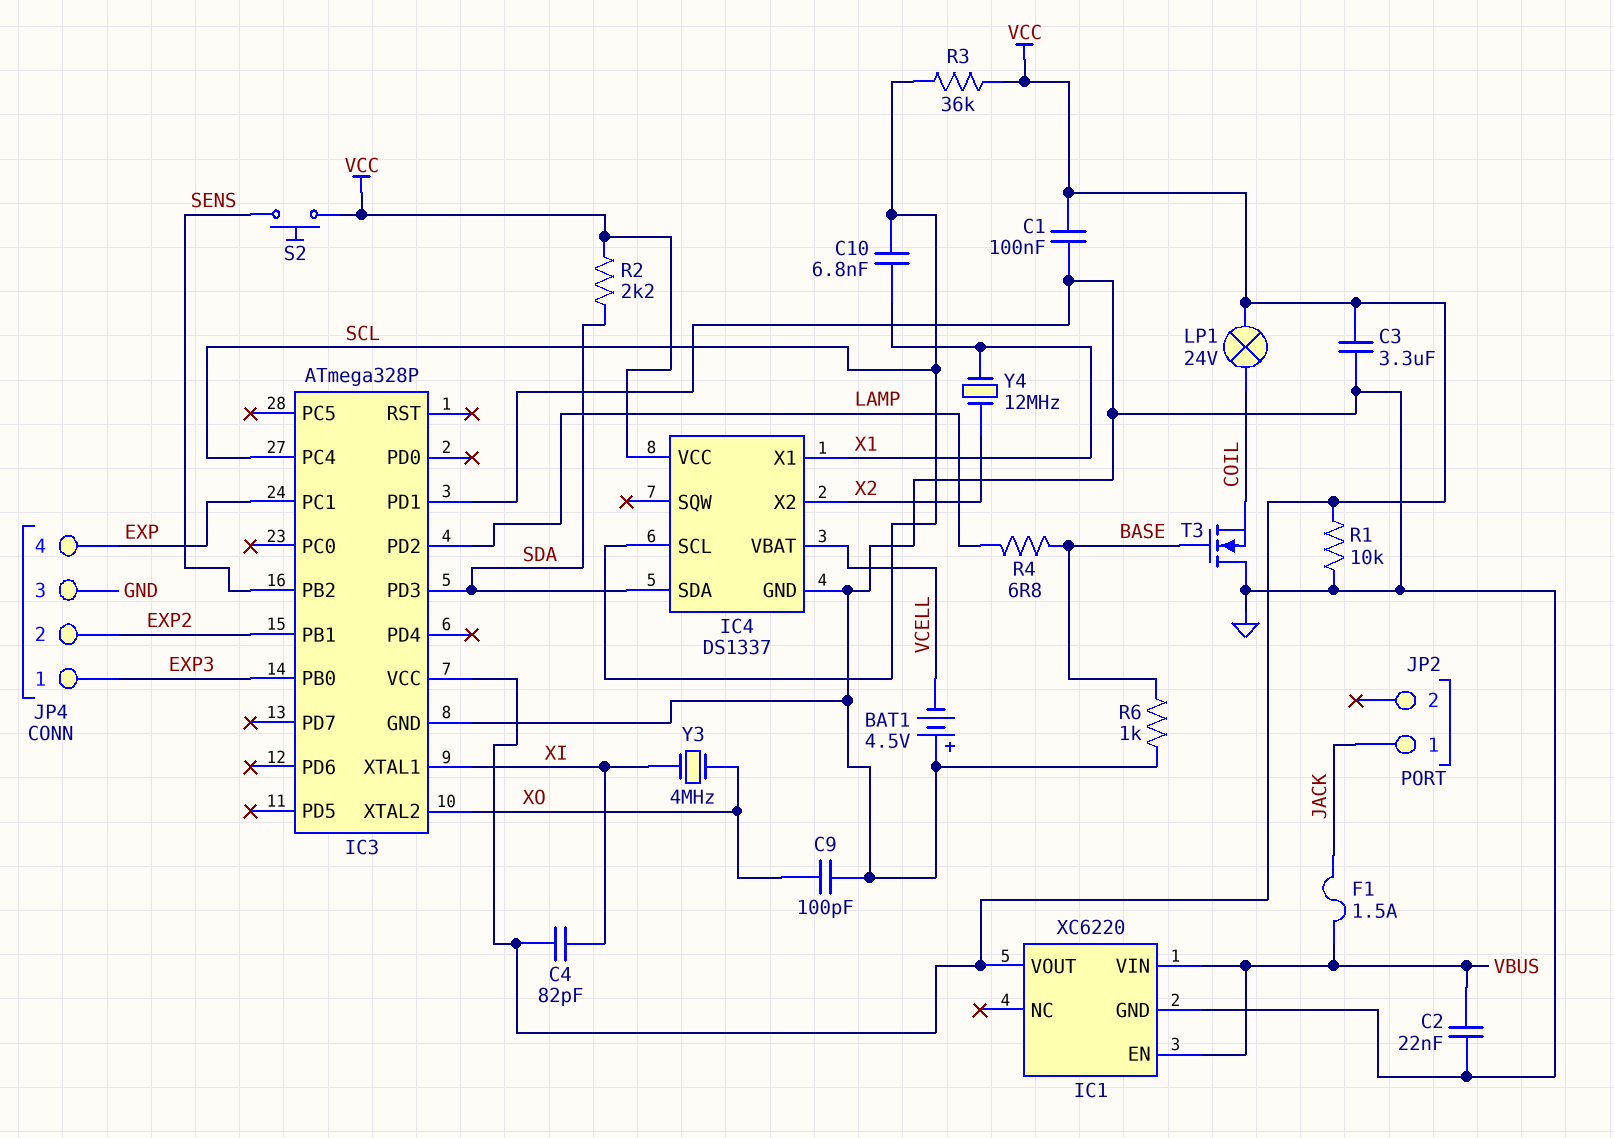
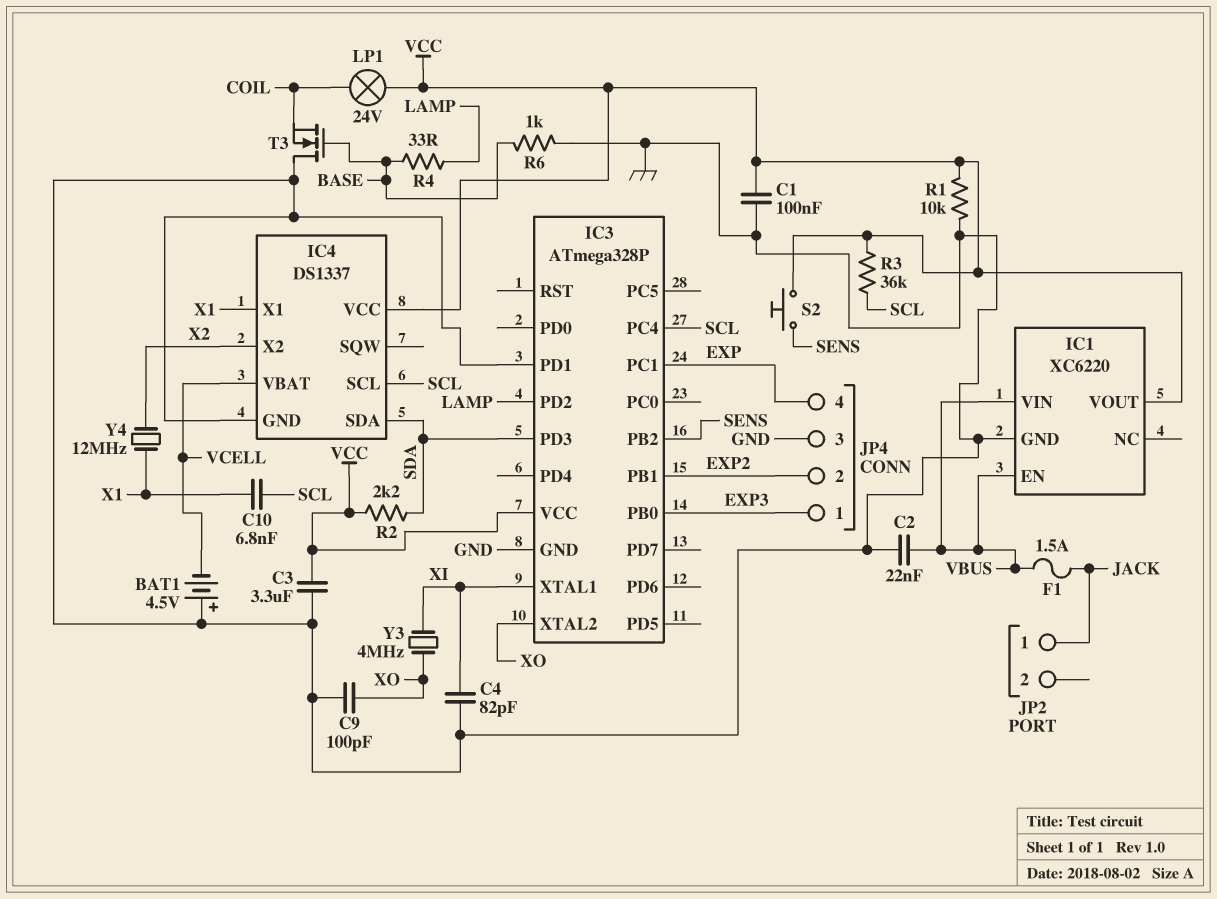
C4: 82pF (VCC, XI) -> 82pF (GND, XI)
R4: 6.8 (BASE, LAMP) -> 33 (BASE, LAMP)

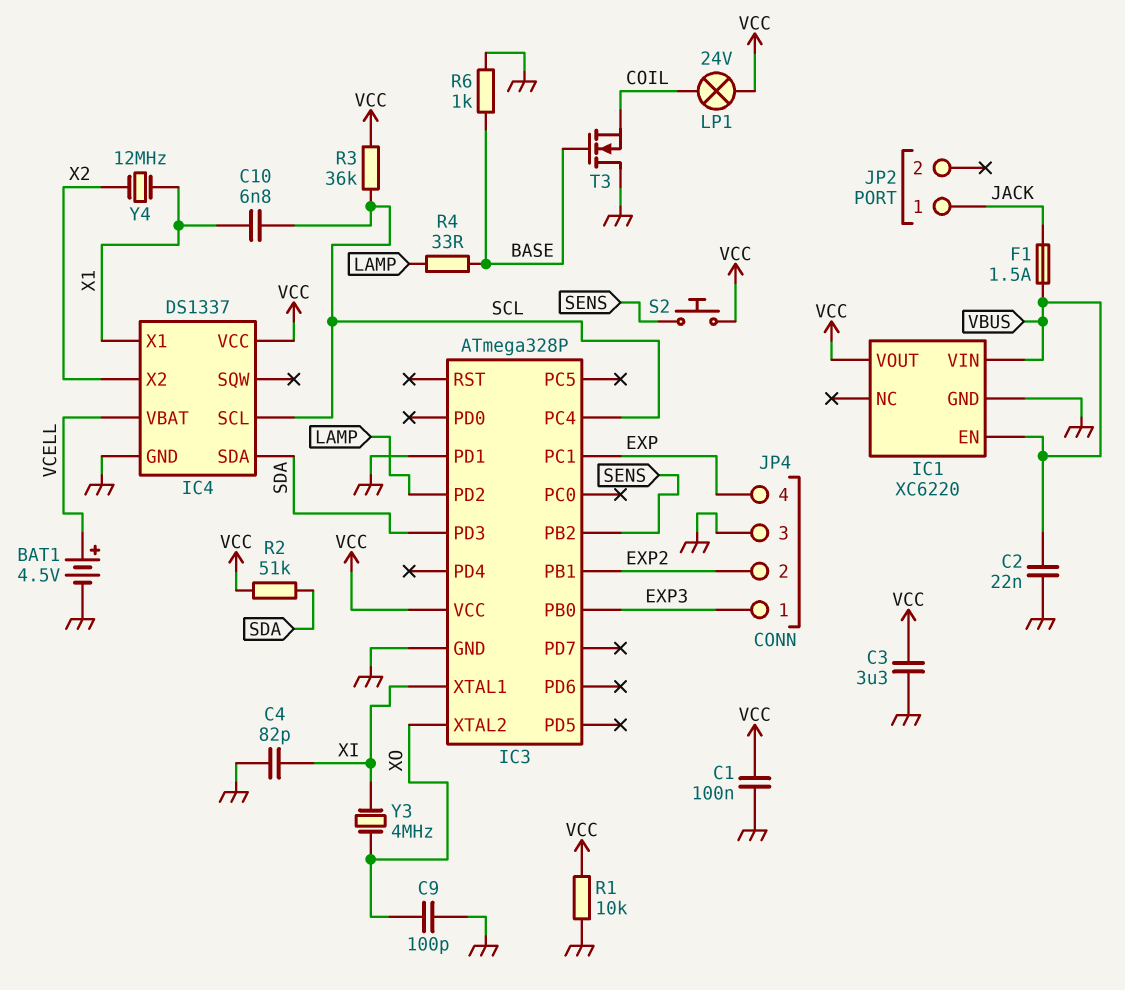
BAT1: 4.5V (plus GND, minus VCELL) -> 4.5V (plus VCELL, minus GND)
R2: 2.2k (SDA, VCC) -> 51k (SDA, VCC)

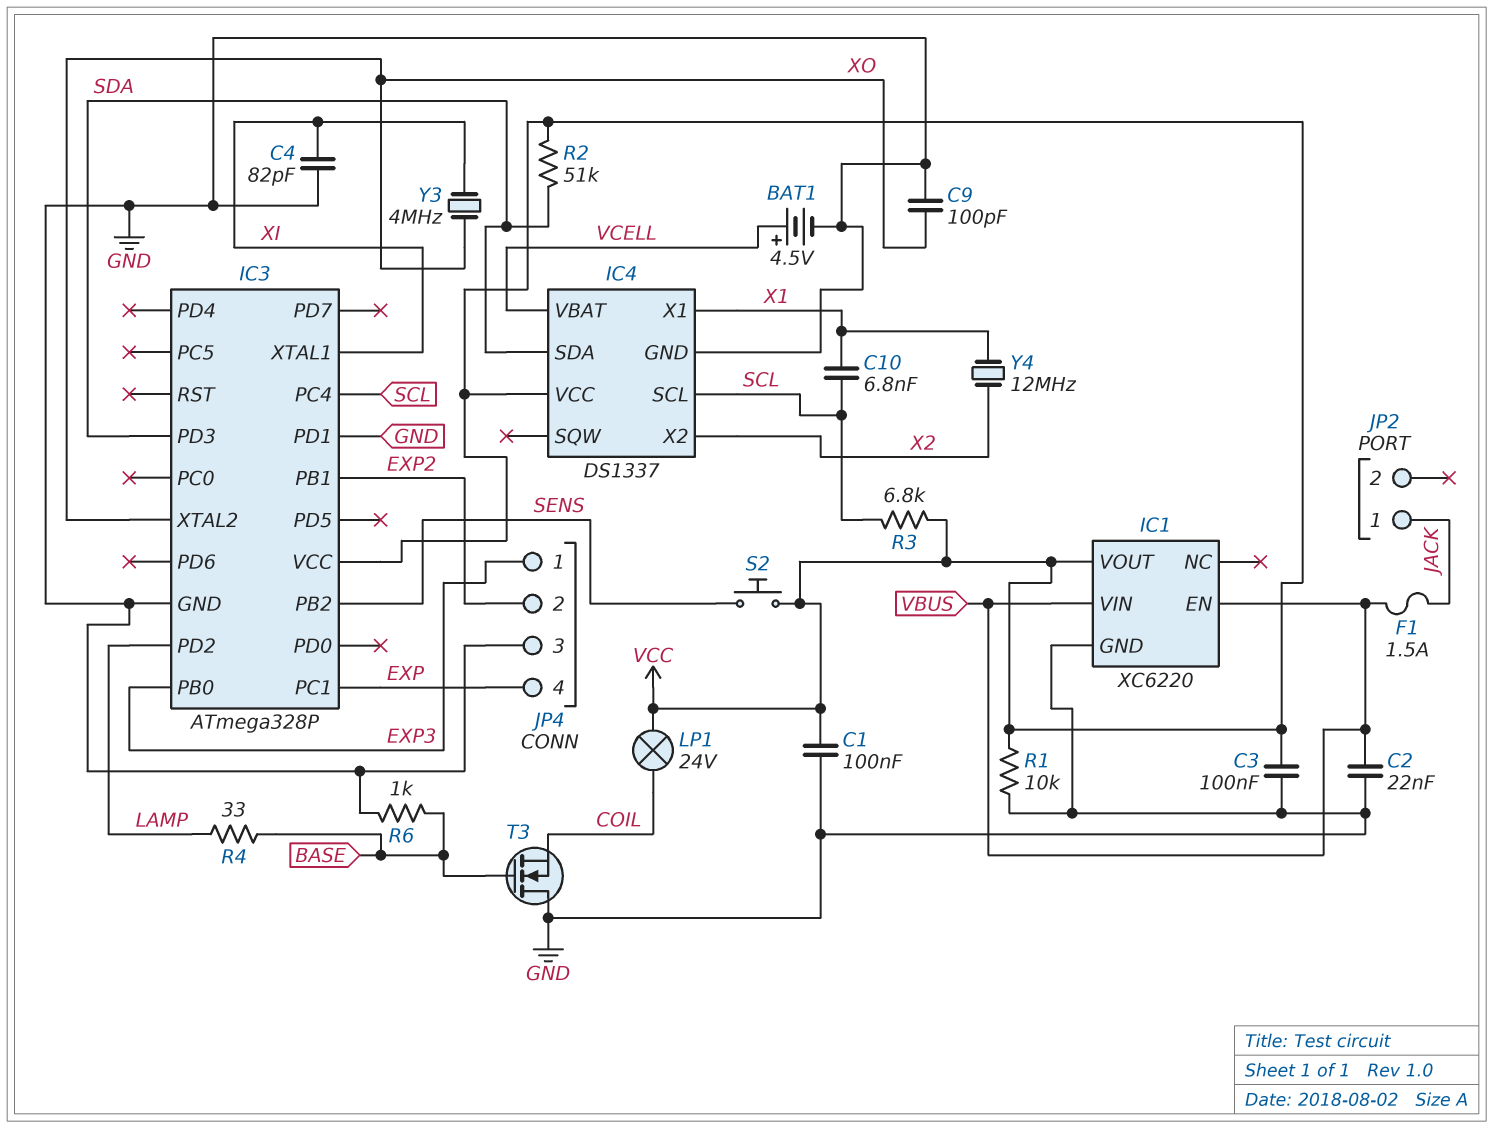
C3: 3.3uF (GND, VCC) -> 100nF (GND, VCC)
R3: 36k (SCL, VCC) -> 6.8k (SCL, VCC)

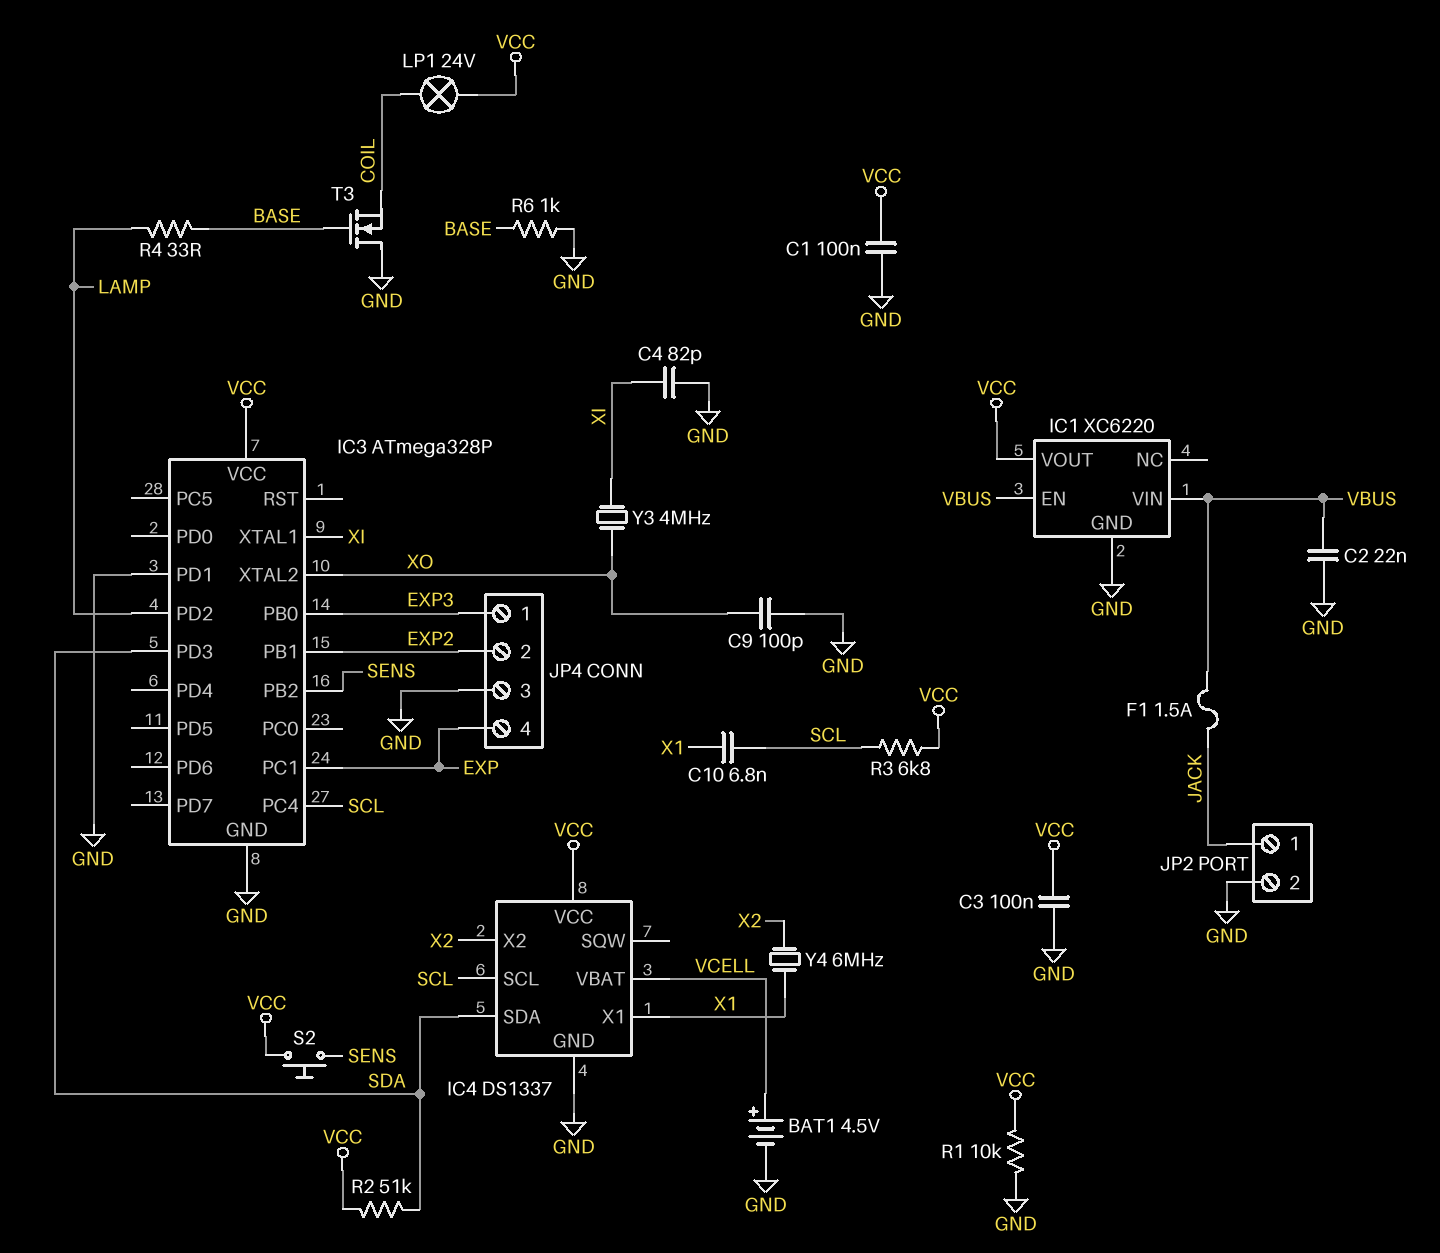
JP2 pin 2: none -> GND
Y4: 12MHz (X1, X2) -> 6MHz (X1, X2)

